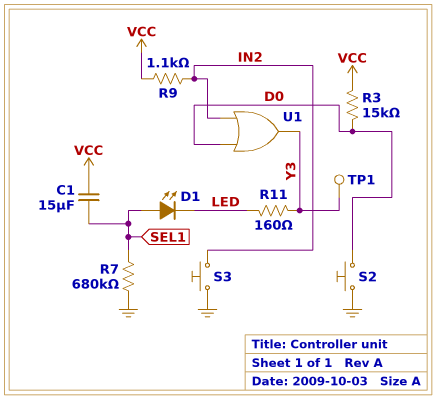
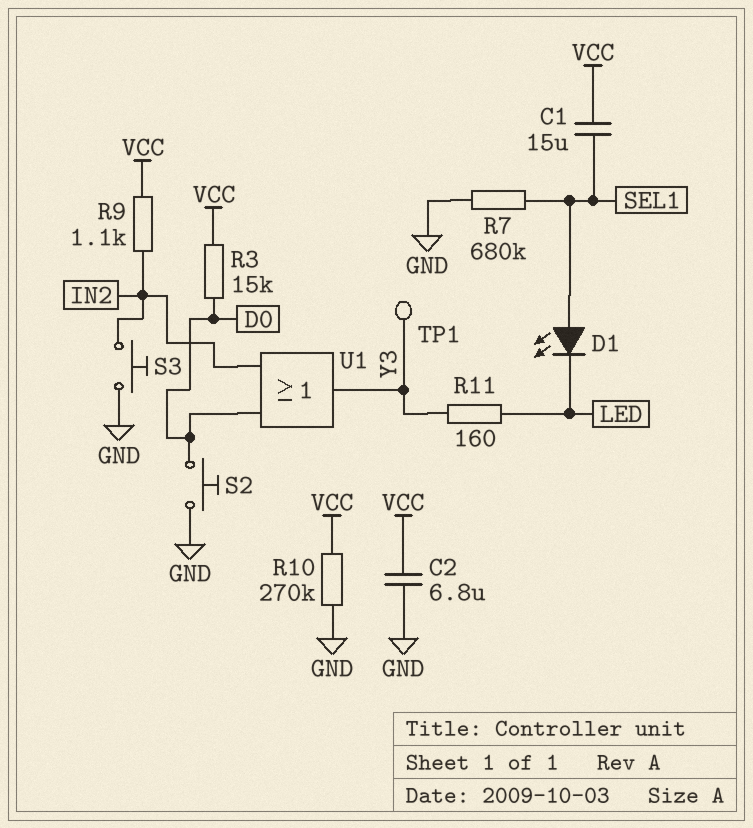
C2: none -> 6.8uF (GND, VCC)
R10: none -> 270k (GND, VCC)

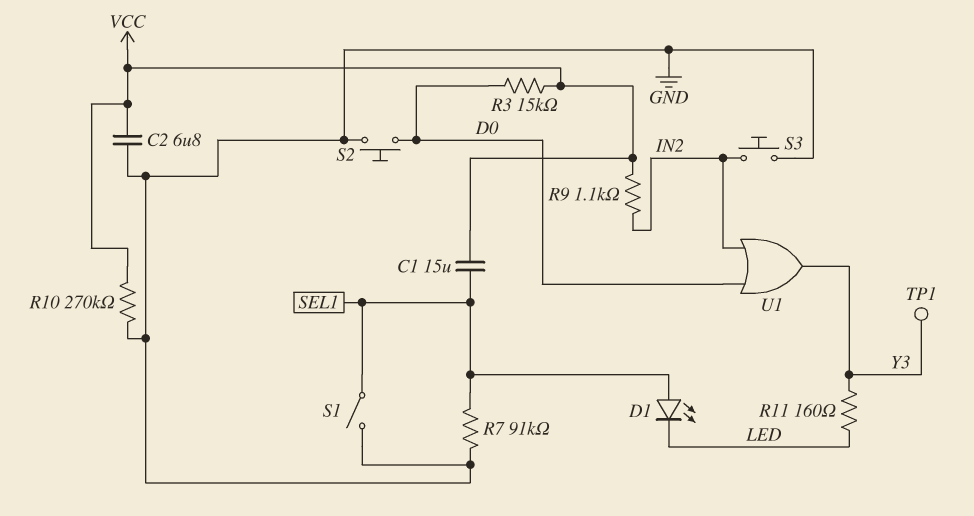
R7: 680k (GND, SEL1) -> 91k (GND, SEL1)
S1: none -> switch (GND, SEL1)

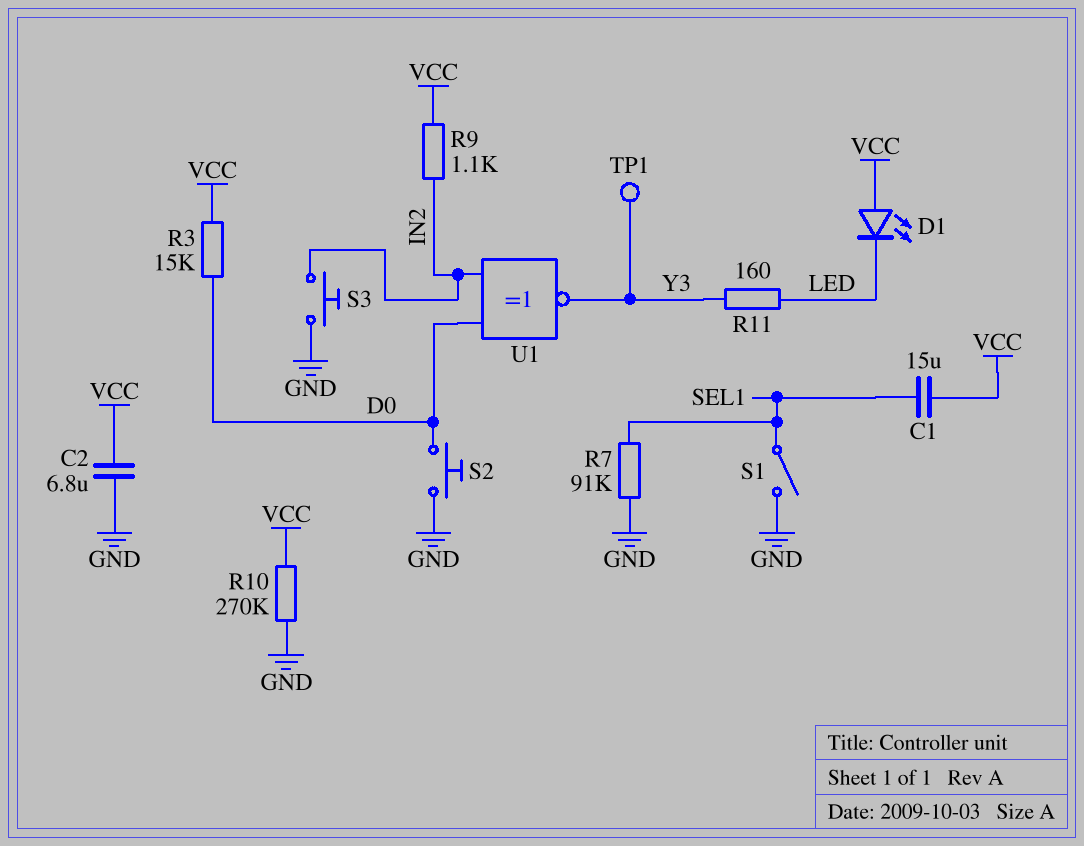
D1: LED (A SEL1, K LED) -> LED (A VCC, K LED)
U1: OR (in D0, in IN2, out Y3) -> XNOR (in D0, in IN2, out Y3)

